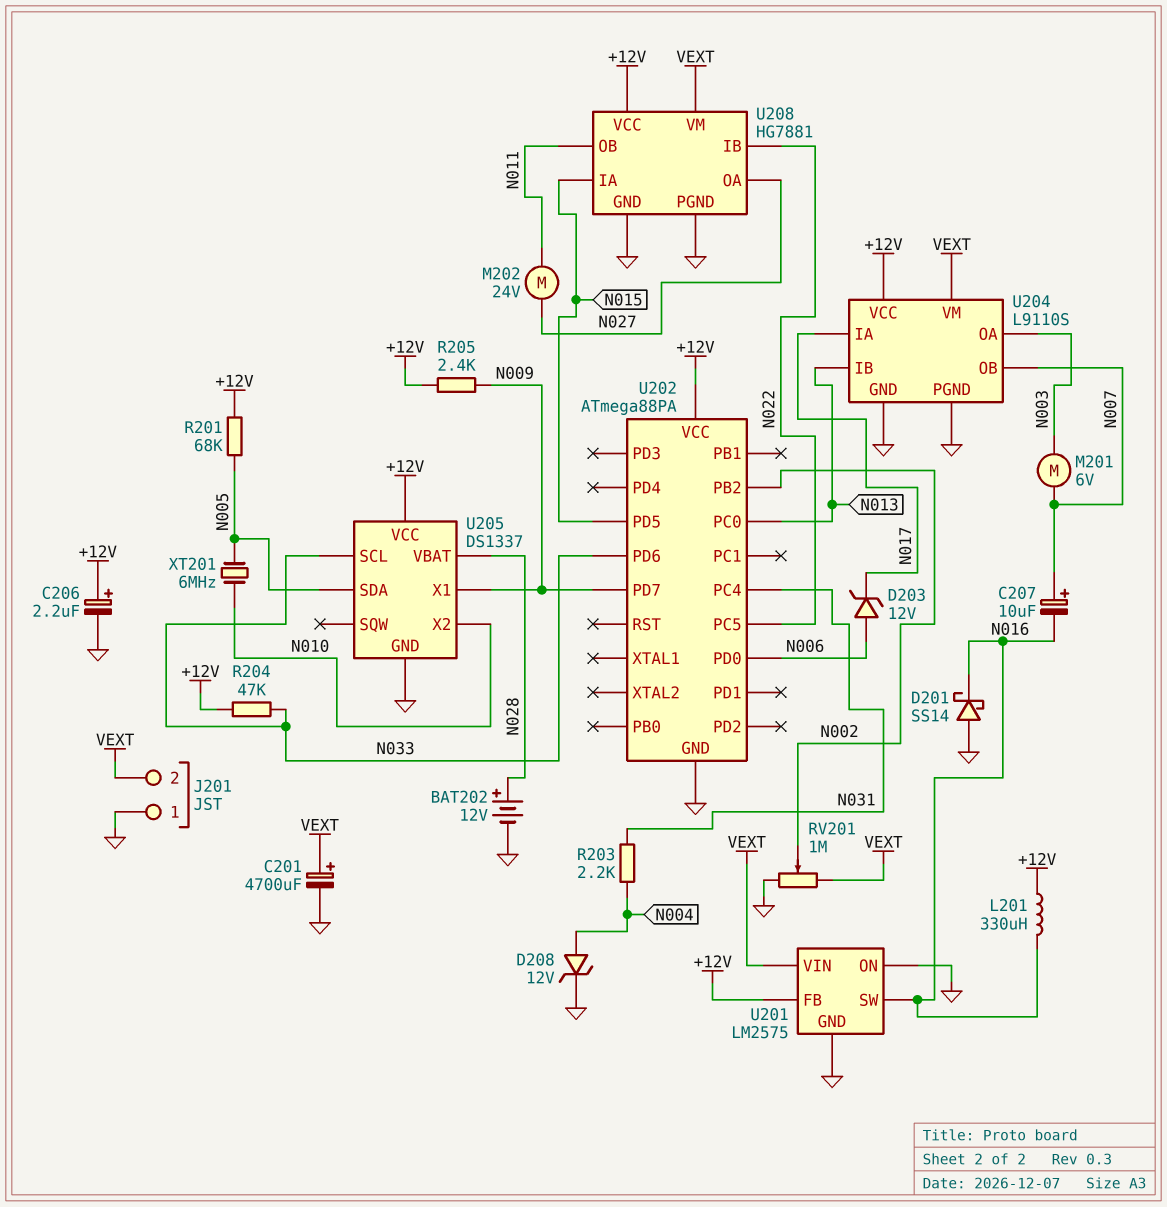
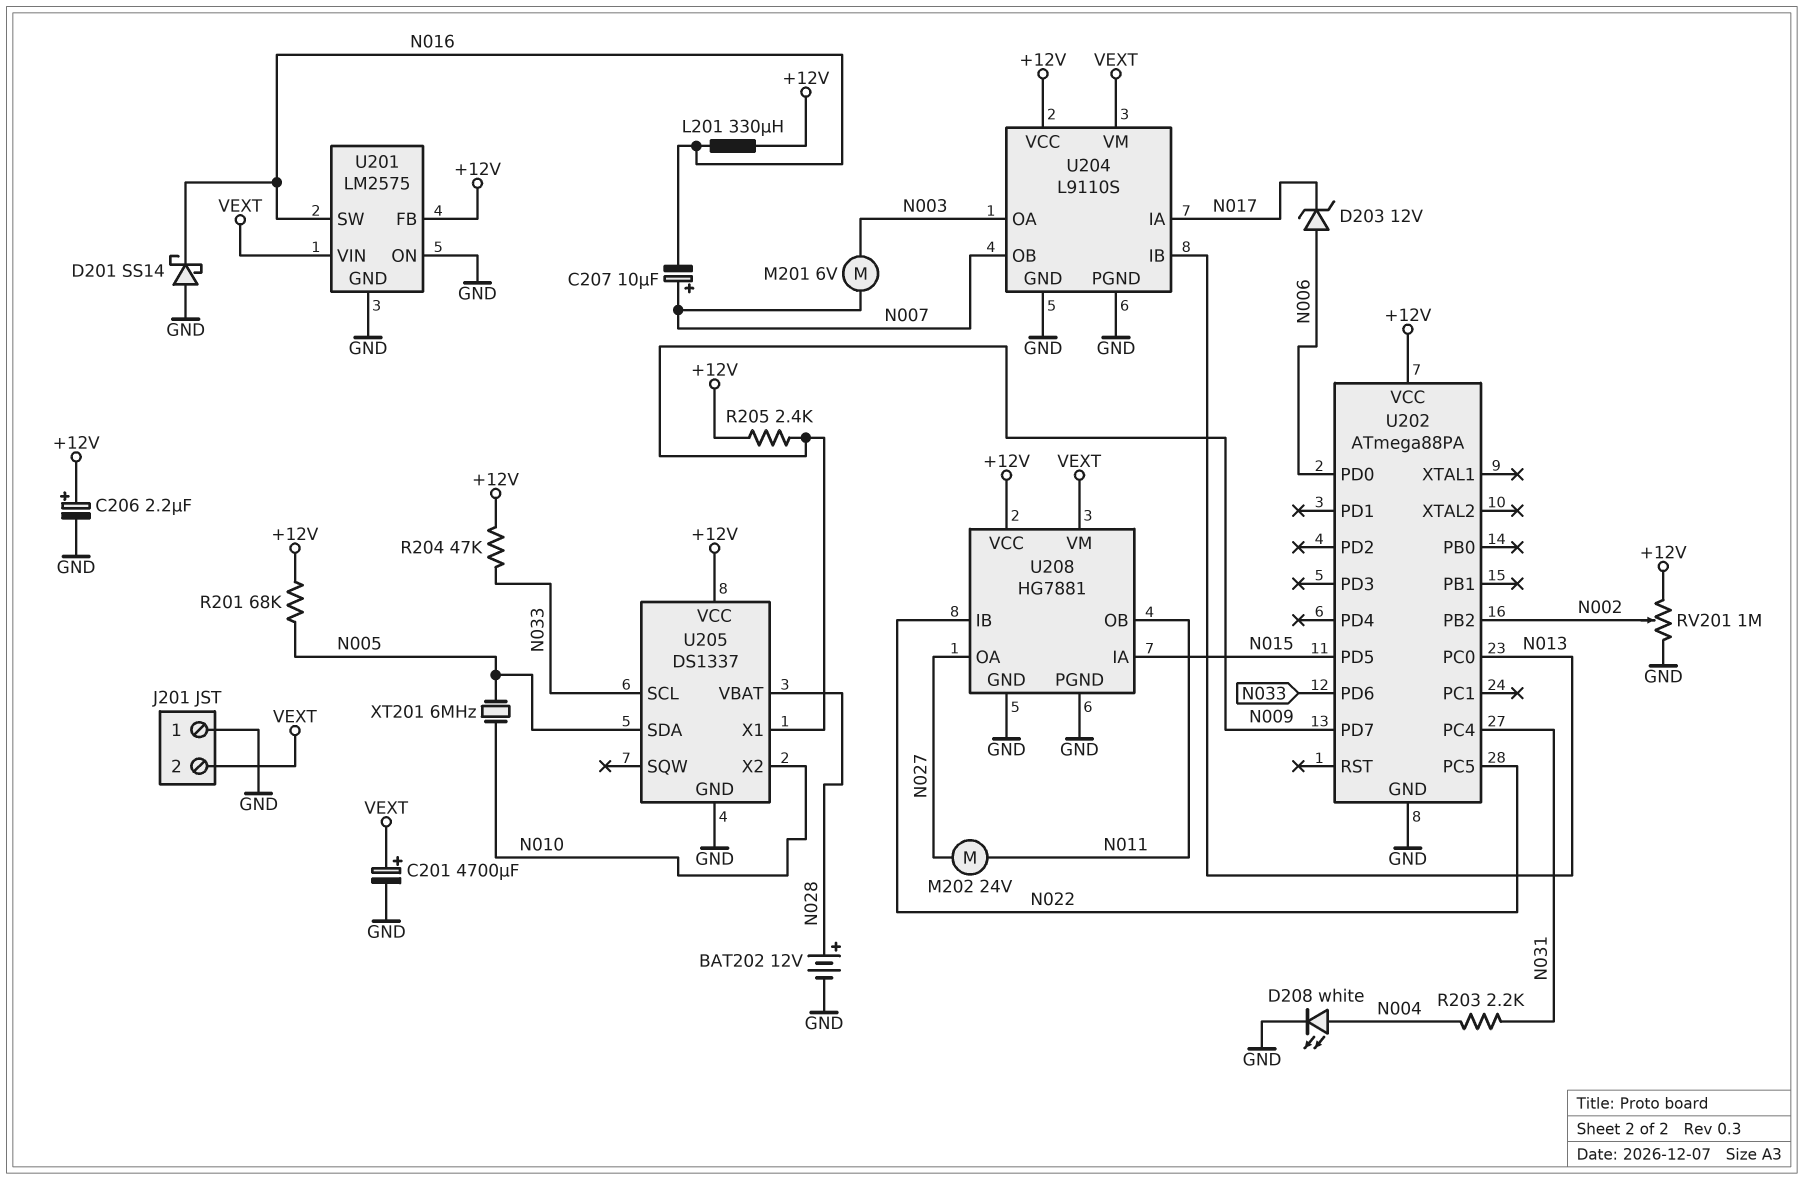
D208: zener 12V (A N004, K GND) -> LED white (A N004, K GND)
RV201: 1M (GND, VEXT, wiper N002) -> 1M (+12V, GND, wiper N002)

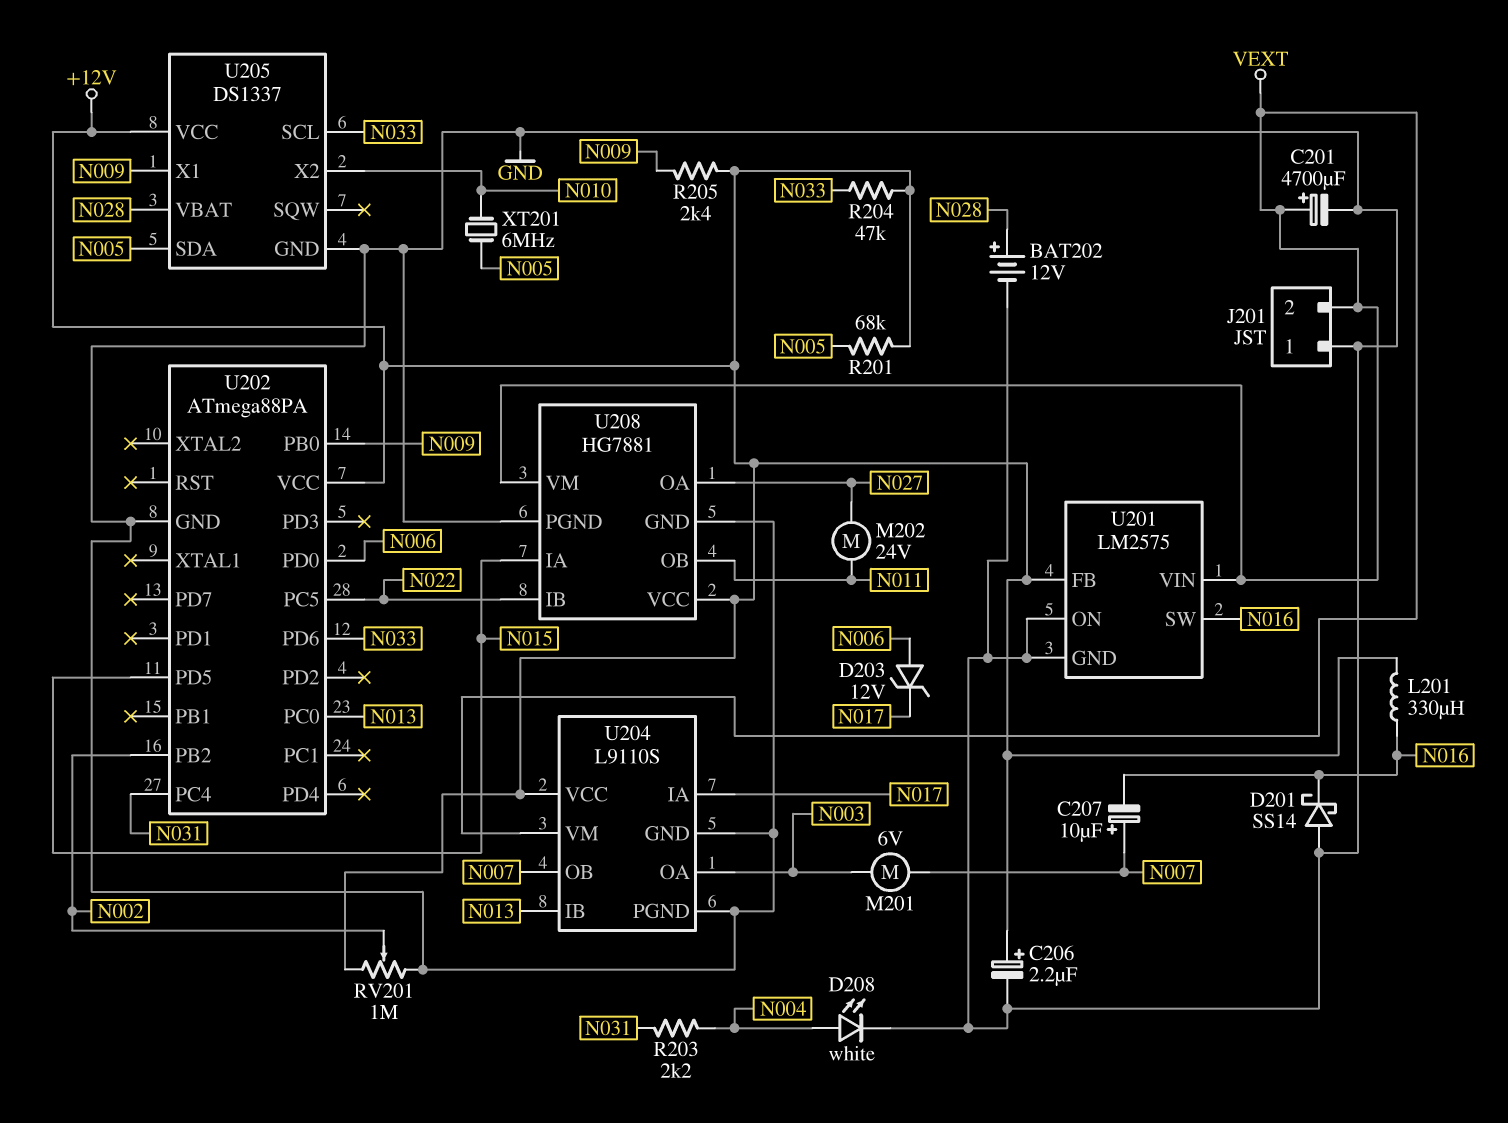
U202 pin PB0: none -> N009
U202 pin PD7: N009 -> none

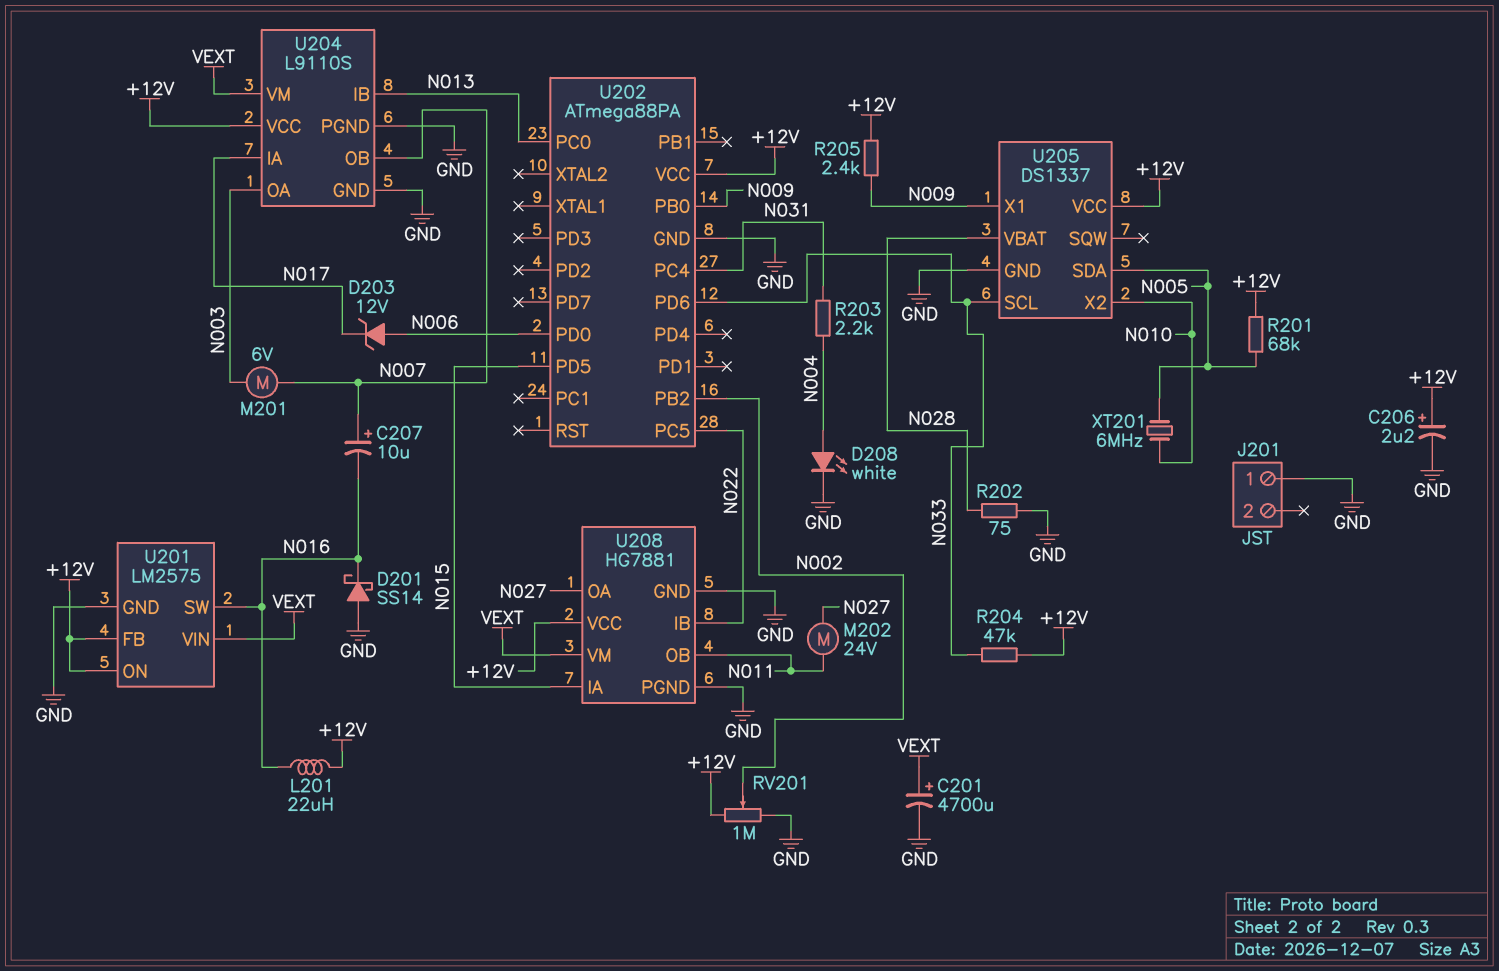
BAT202: 12V (plus N028, minus GND) -> none
J201 pin 2: VEXT -> none
L201: 330uH (+12V, N016) -> 22uH (+12V, N016)
R202: none -> 75 (GND, N028)
U201 pin ON: GND -> +12V

